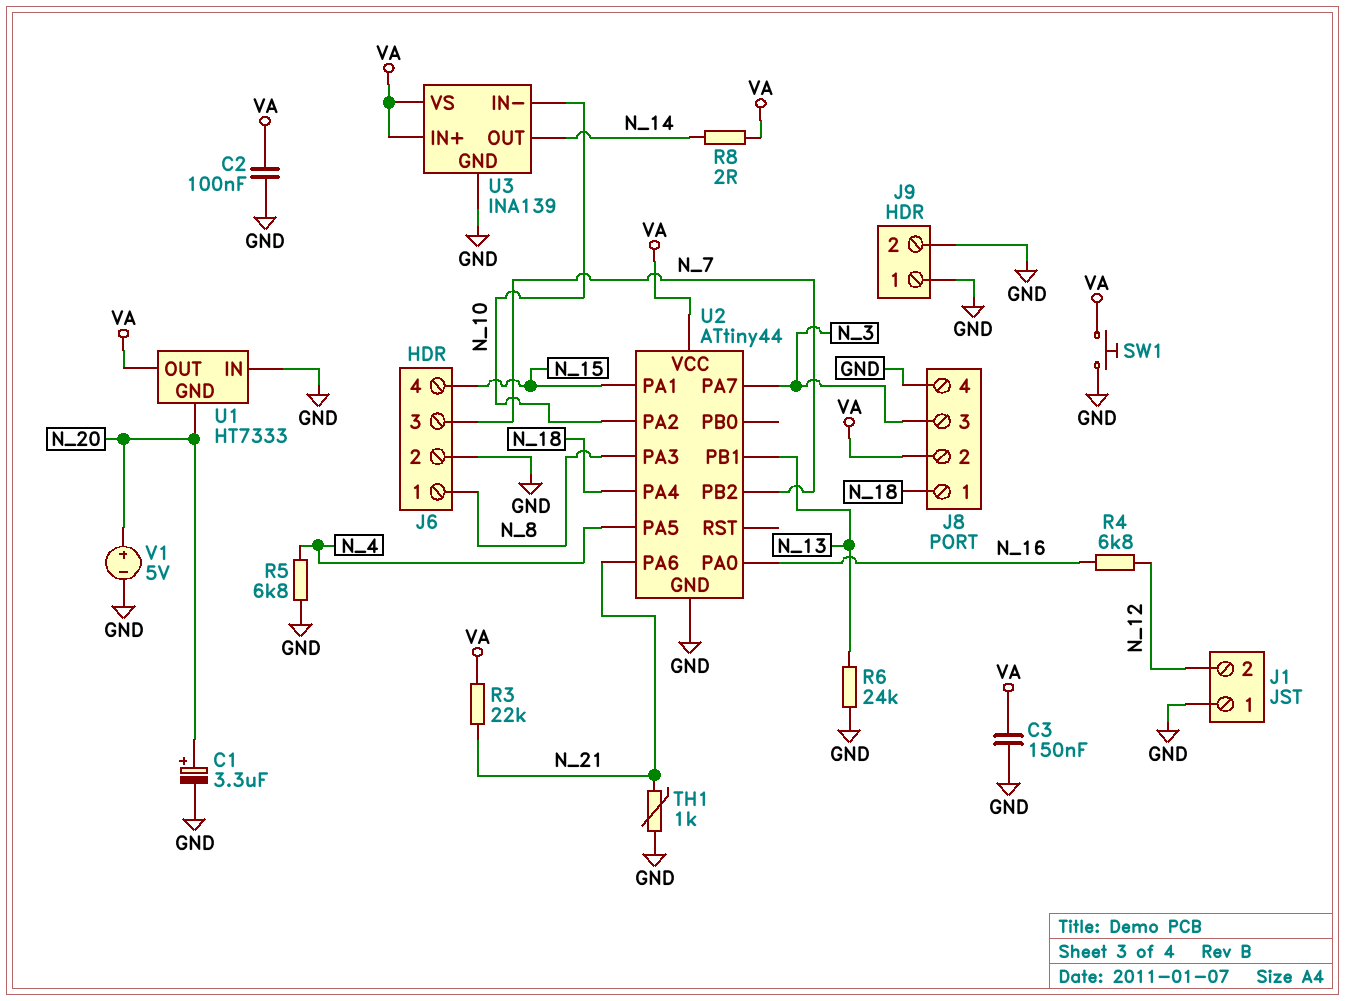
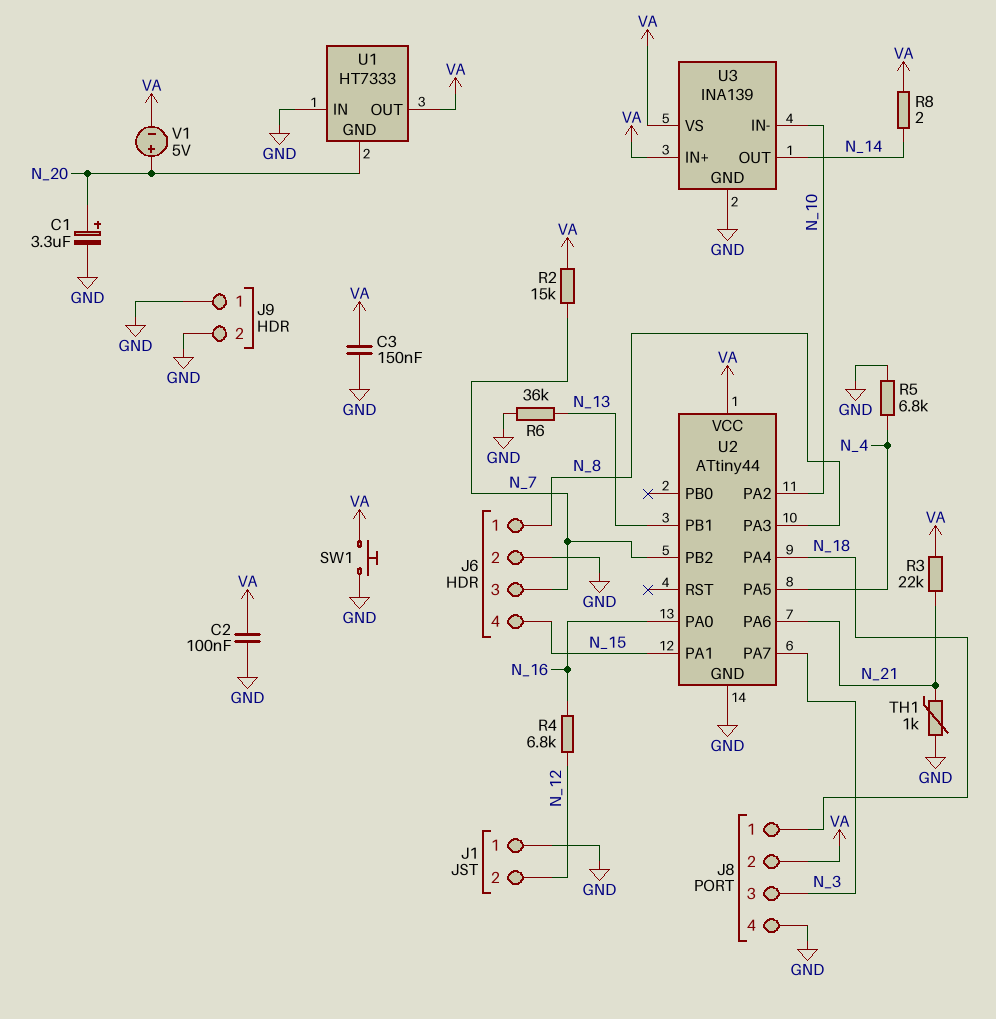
R2: none -> 15k (N_7, VA)
R6: 24k (GND, N_13) -> 36k (GND, N_13)
V1: 5V (plus N_20, minus GND) -> 5V (plus N_20, minus VA)

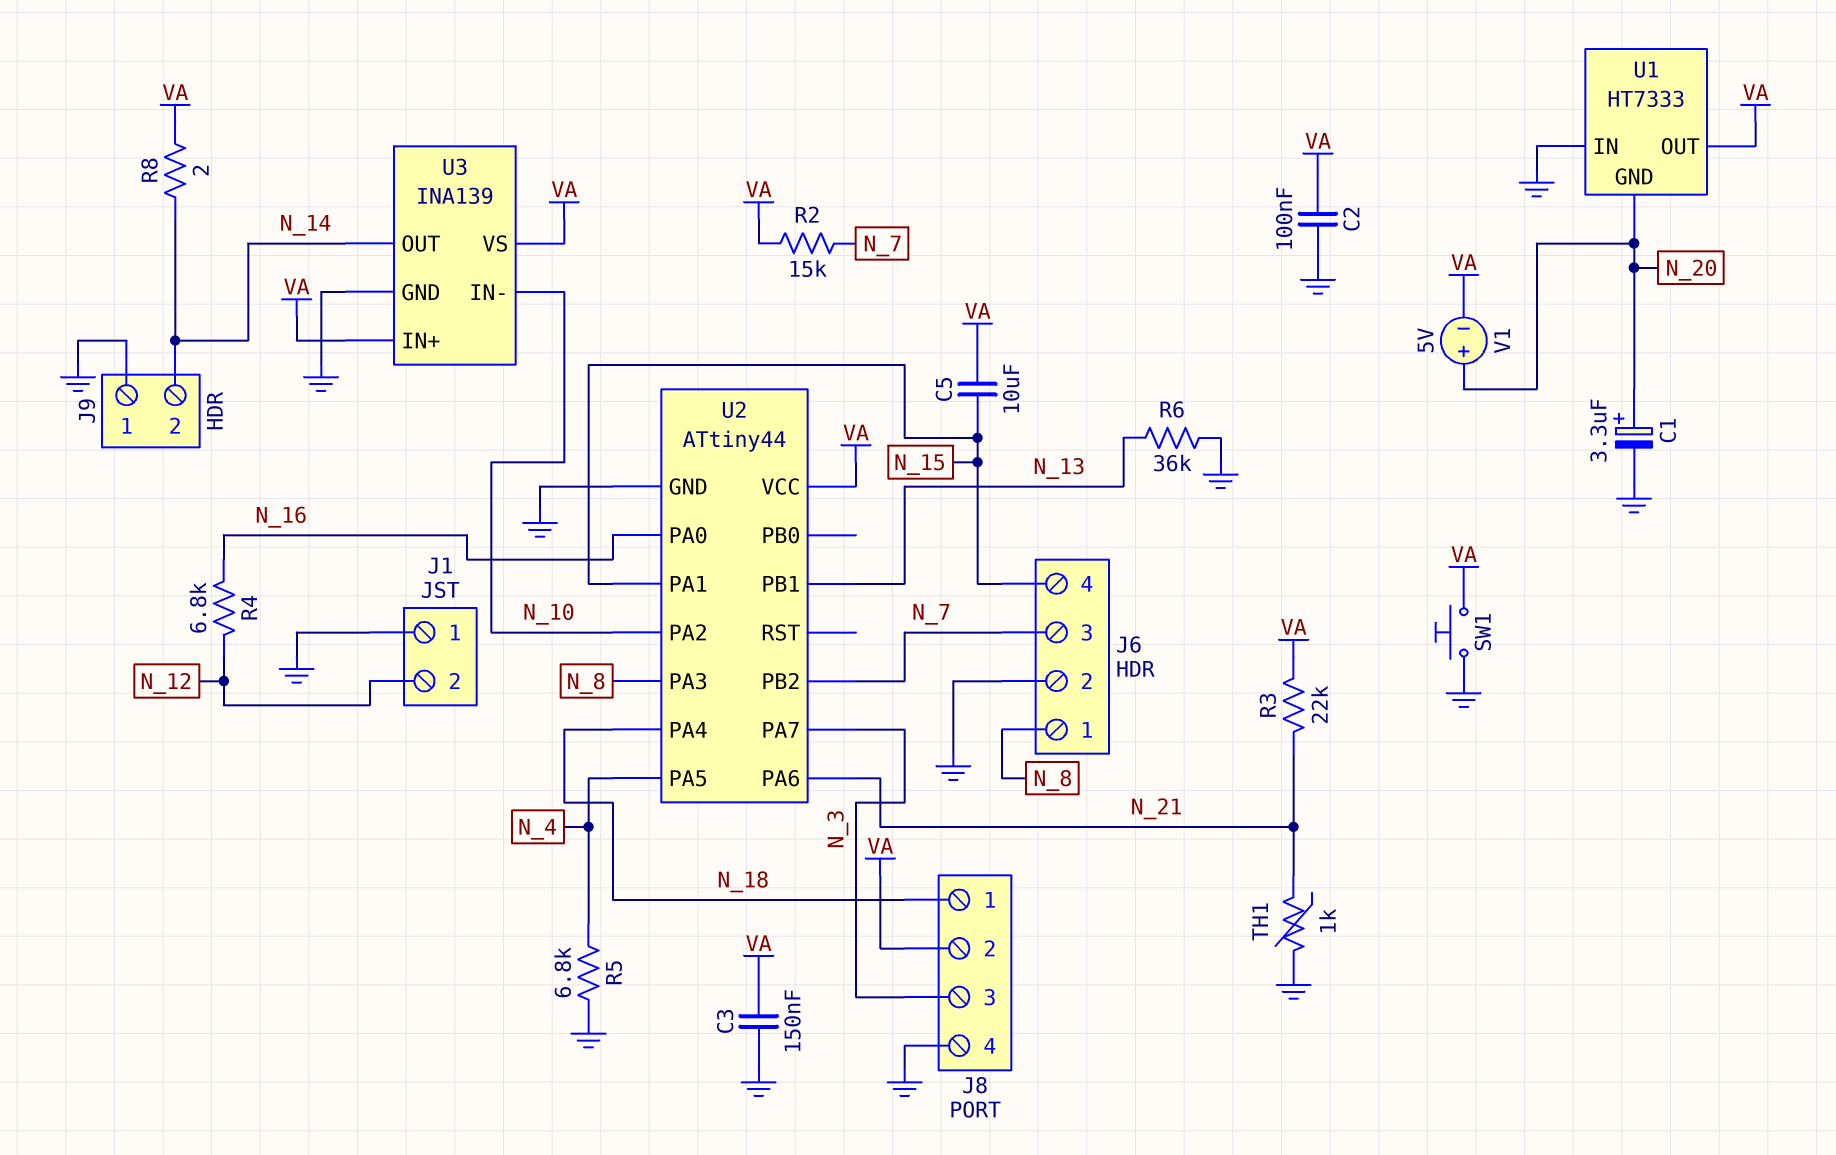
C5: none -> 10uF (N_15, VA)
J9 pin 2: GND -> N_14

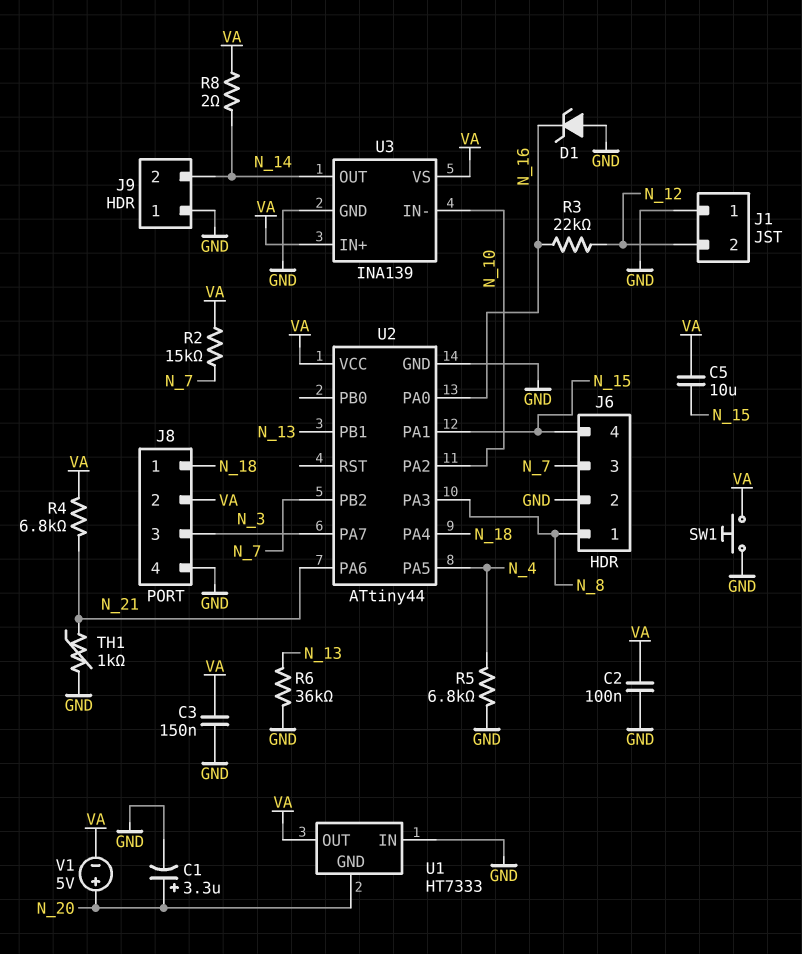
D1: none -> zener (A GND, K N_16)
R3: 22k (N_21, VA) -> 22k (N_12, N_16)
R4: 6.8k (N_12, N_16) -> 6.8k (N_21, VA)

